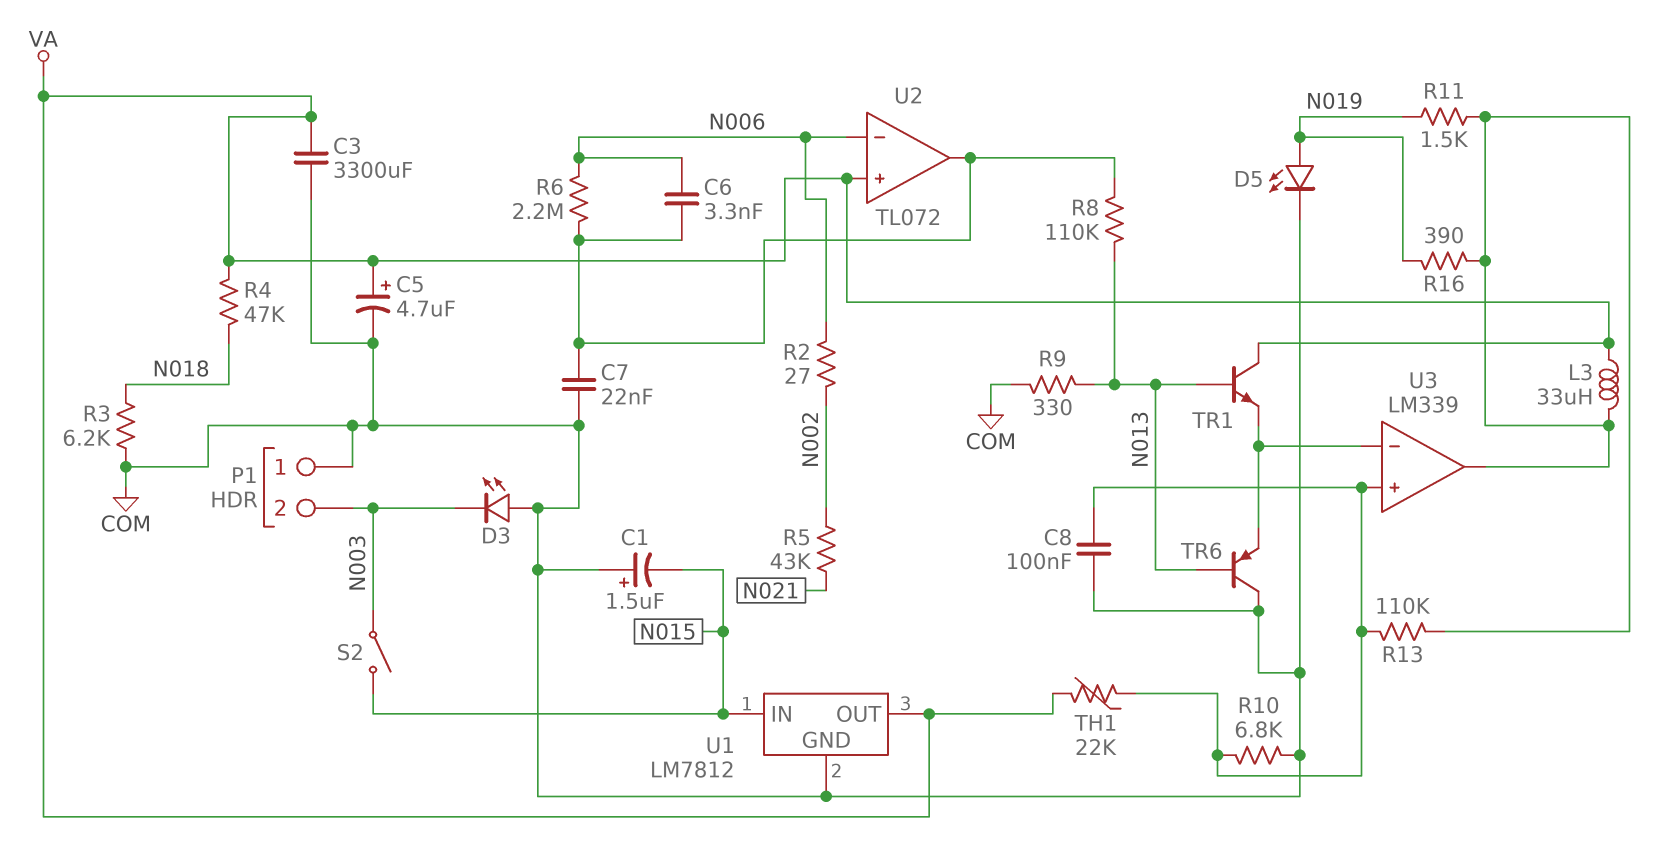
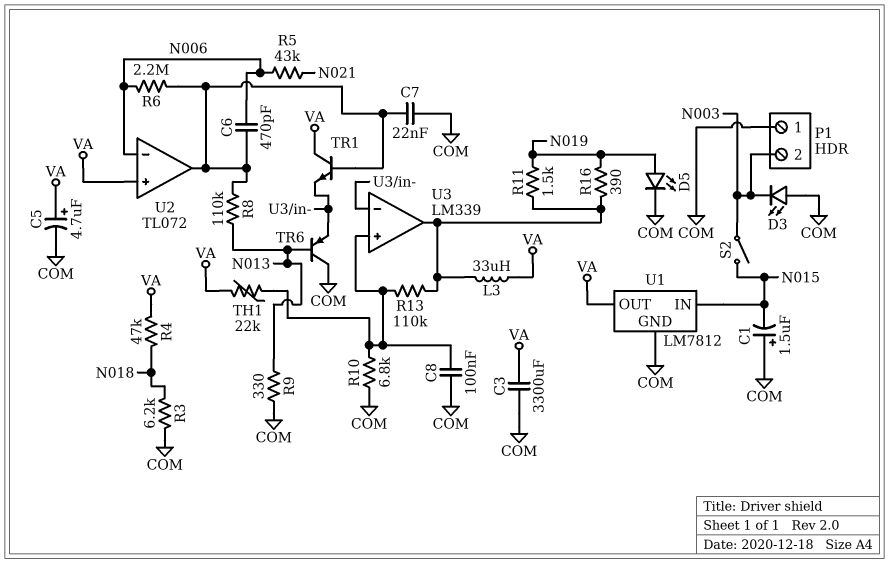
C6: 3.3nF (N006, U2/out) -> 470pF (N006, U2/out)
R2: 27 (N002, N006) -> none
R5: 43k (N002, N021) -> 43k (N006, N021)
TR1: NPN (B N013, C VA, E U3/in-) -> NPN (B U2/out, C VA, E U3/in-)

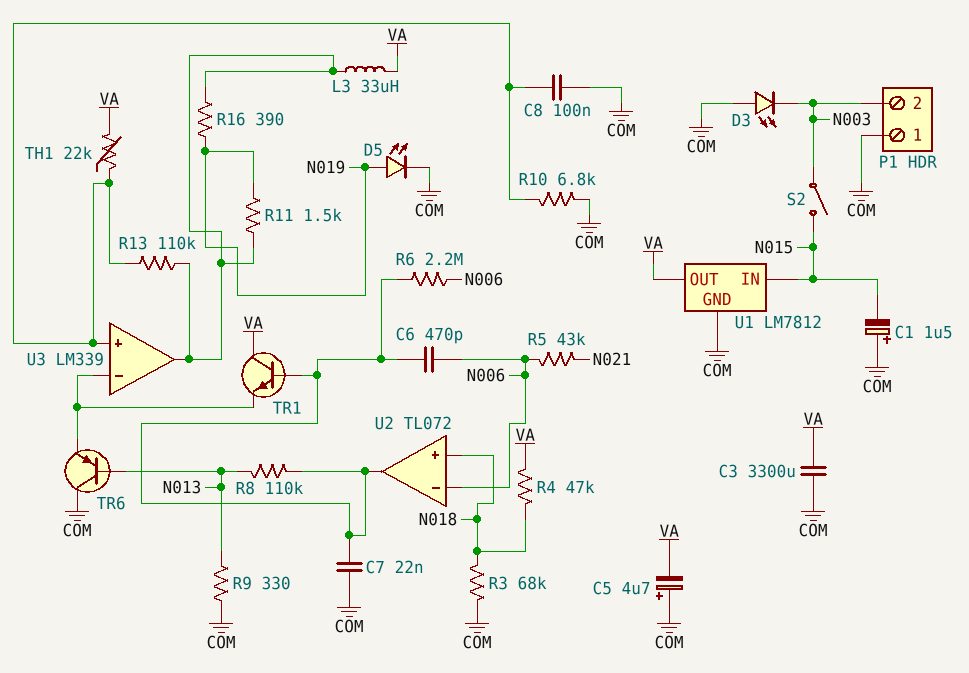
C5: 4.7uF (plus VA, minus COM) -> 4.7uF (plus COM, minus VA)
R3: 6.2k (COM, N018) -> 68k (COM, N018)
U2 pin in+: VA -> N018

